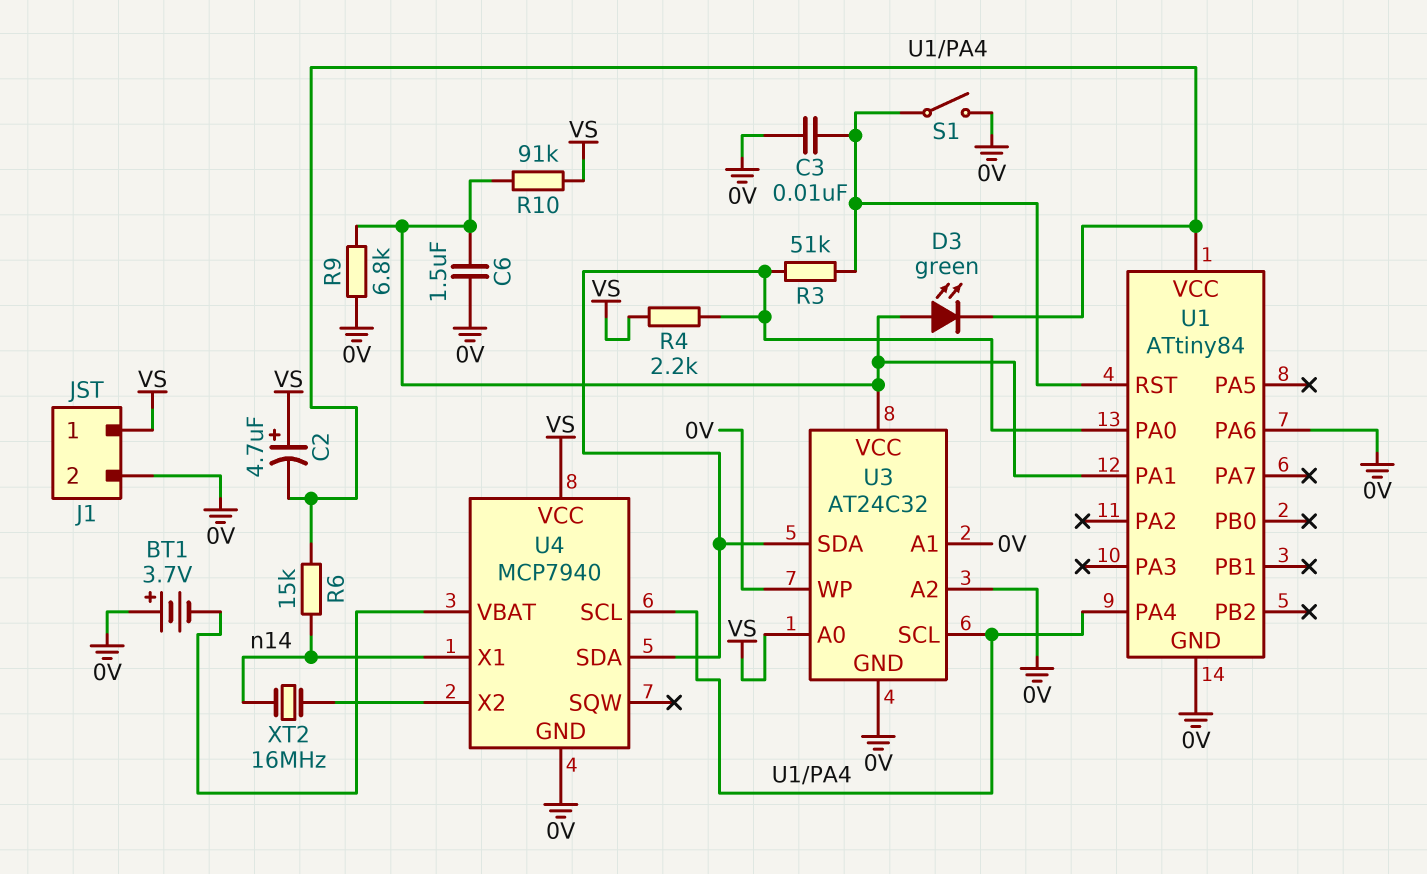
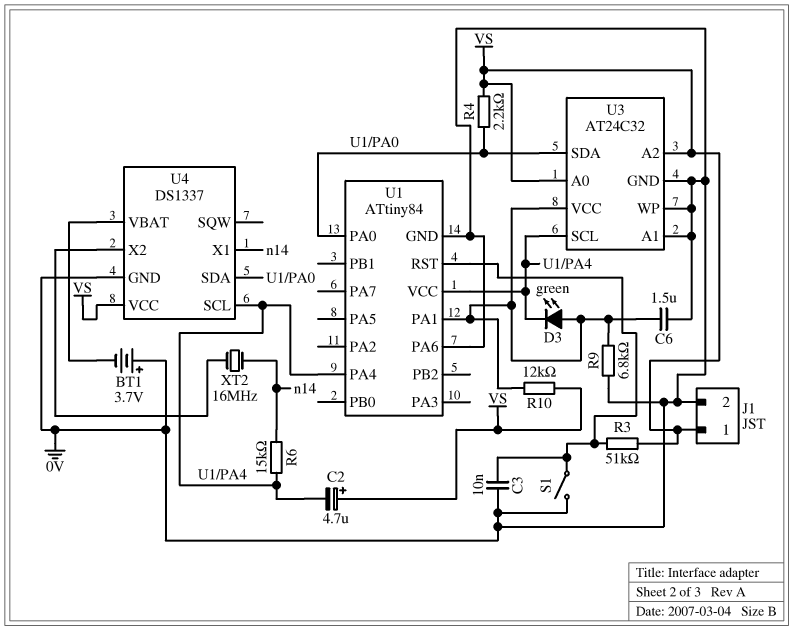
R3: 51k (U1/PA0, U1/RST) -> 51k (U1/RST, VS)
R10: 91k (U1/PA1, VS) -> 12k (U1/PA1, VS)
U3 pin A2: 0V -> VS
U4: MCP7940 -> DS1337

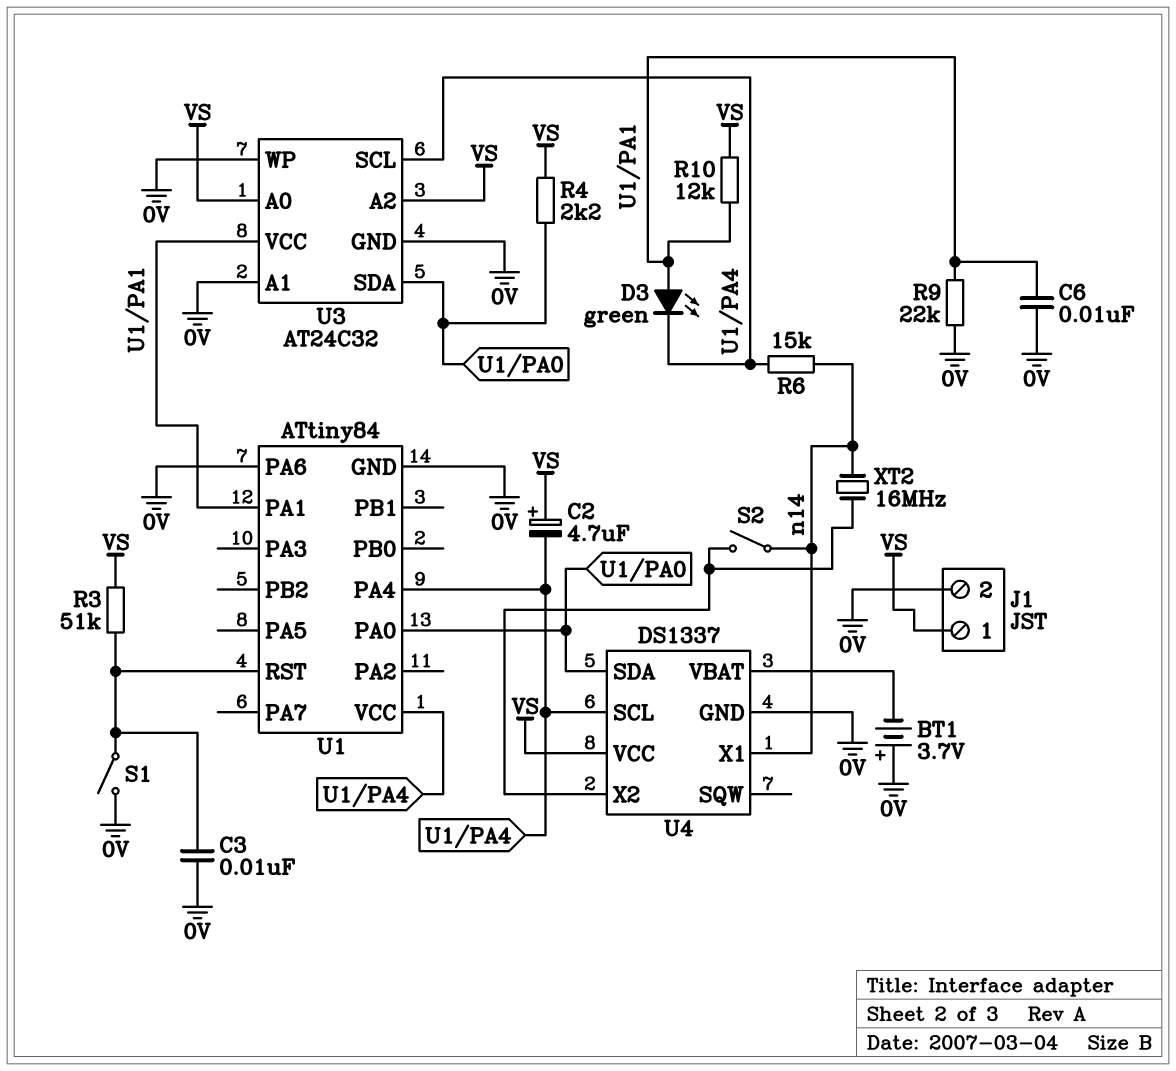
C6: 1.5uF (0V, U1/PA1) -> 10nF (0V, U1/PA1)
R9: 6.8k (0V, U1/PA1) -> 22k (0V, U1/PA1)
S2: none -> switch (U4/X2, n14)

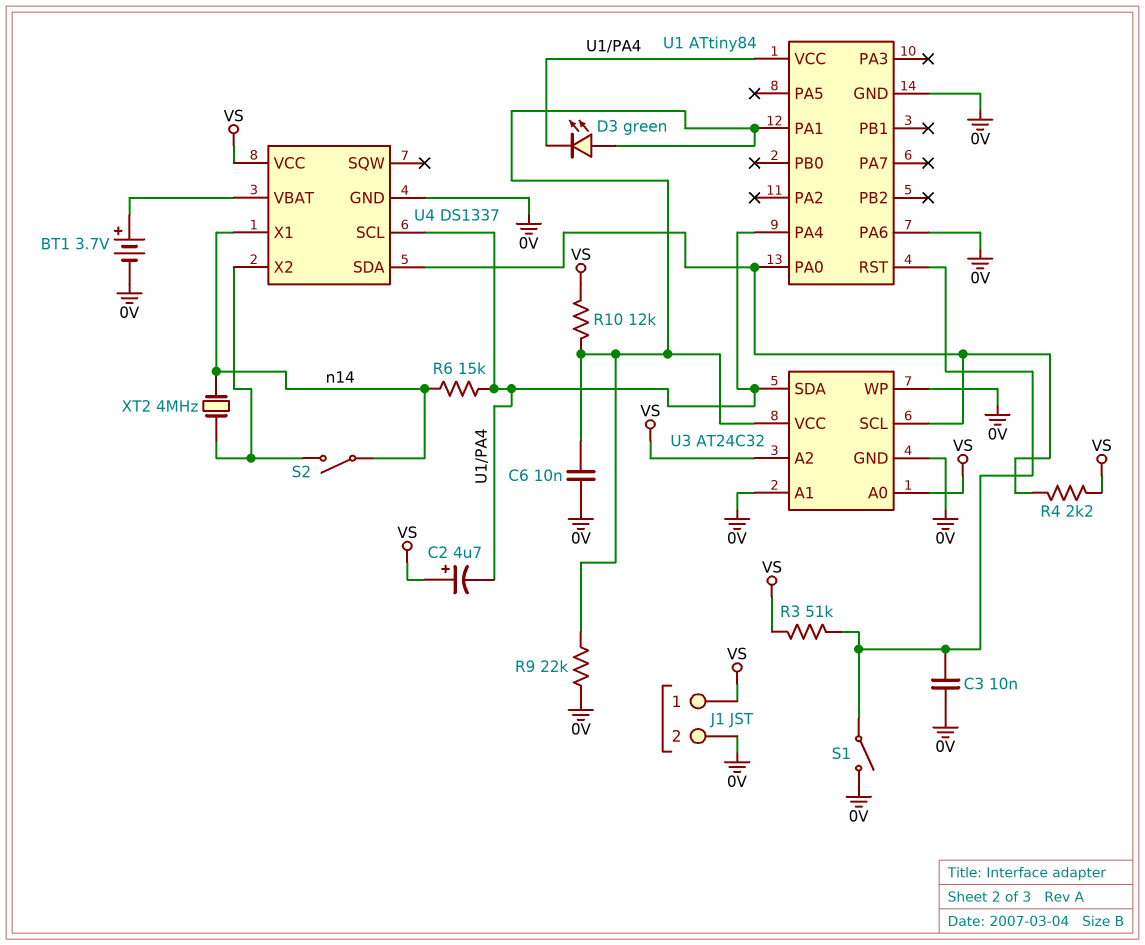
BT1: 3.7V (plus 0V, minus U4/VBAT) -> 3.7V (plus U4/VBAT, minus 0V)
U3 pin SCL: U1/PA4 -> U1/PA0
U3 pin SDA: U1/PA0 -> U1/PA4
XT2: 16MHz (U4/X2, n14) -> 4MHz (U4/X2, n14)

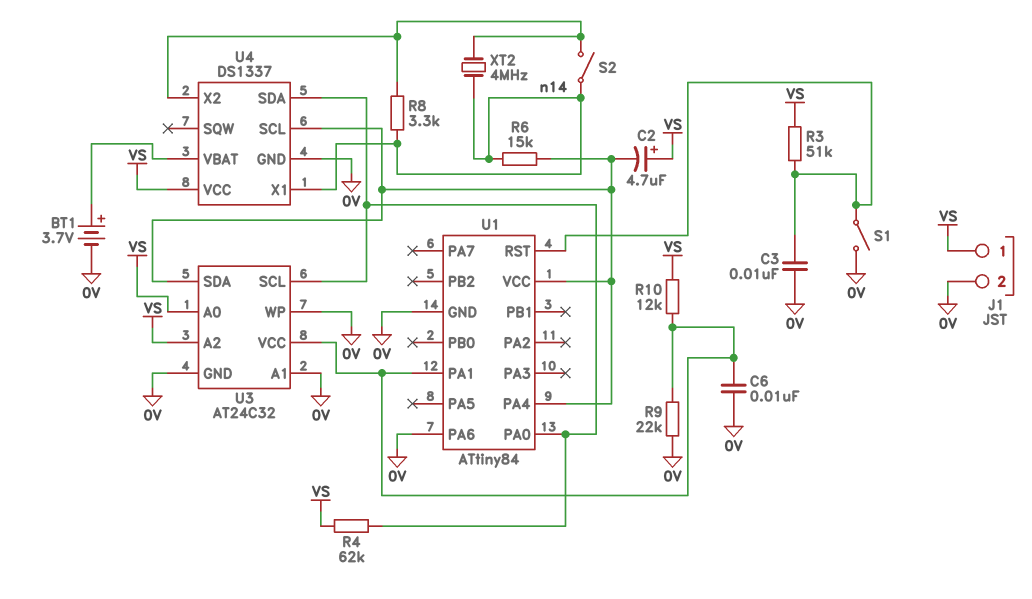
D3: LED green (A U1/PA1, K U1/PA4) -> none
R4: 2.2k (U1/PA0, VS) -> 62k (U1/PA0, VS)
R8: none -> 3.3k (U4/X2, n14)

